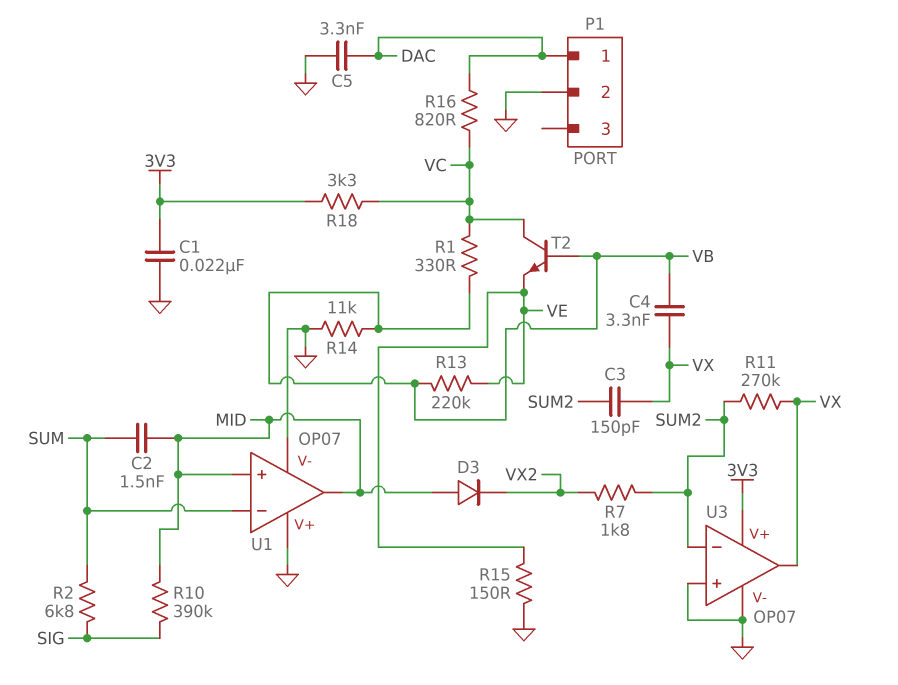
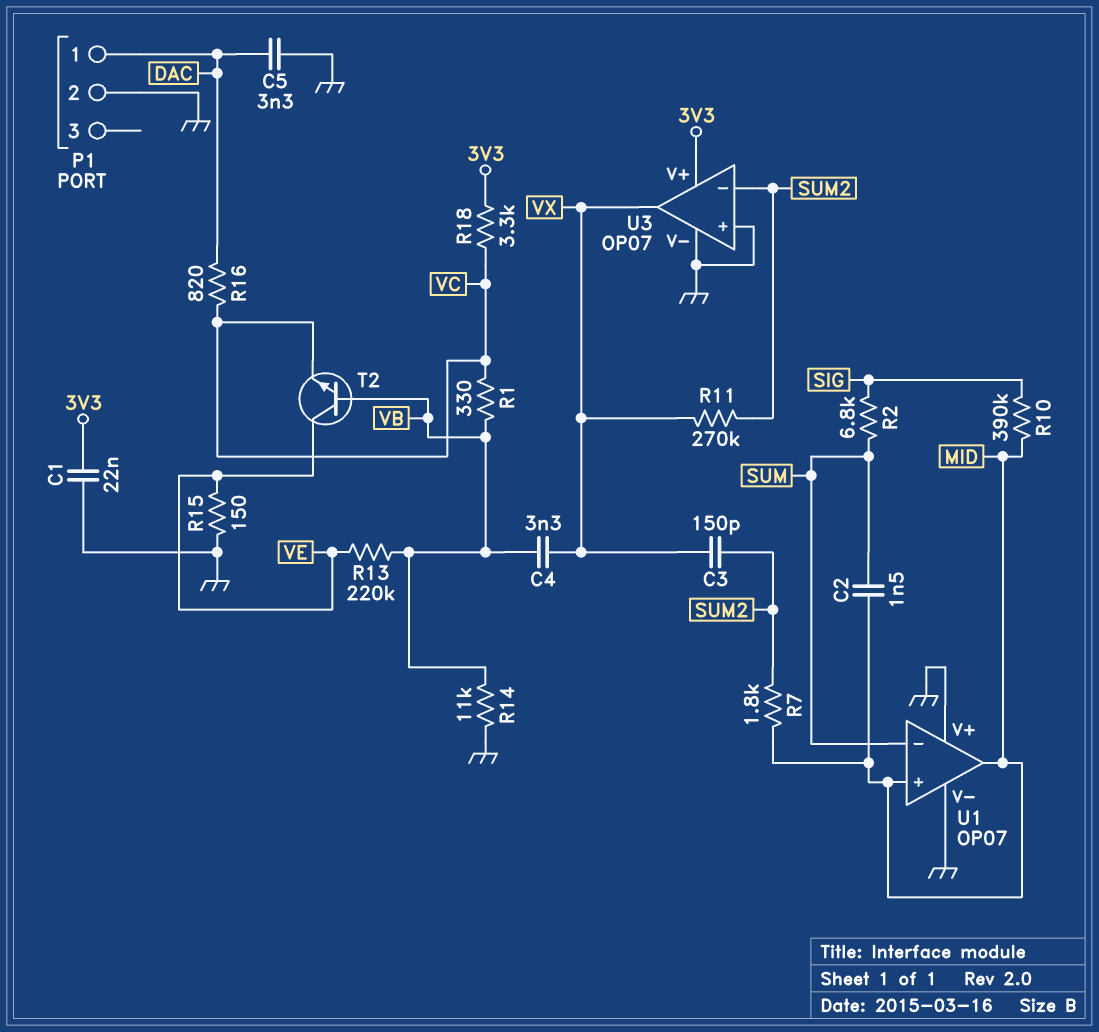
D3: diode (A MID, K VX2) -> none
R7: 1.8k (SUM2, VX2) -> 1.8k (MID, SUM2)
T2: NPN (B VB, C VC, E VE) -> NPN (B VB, C VE, E VC)

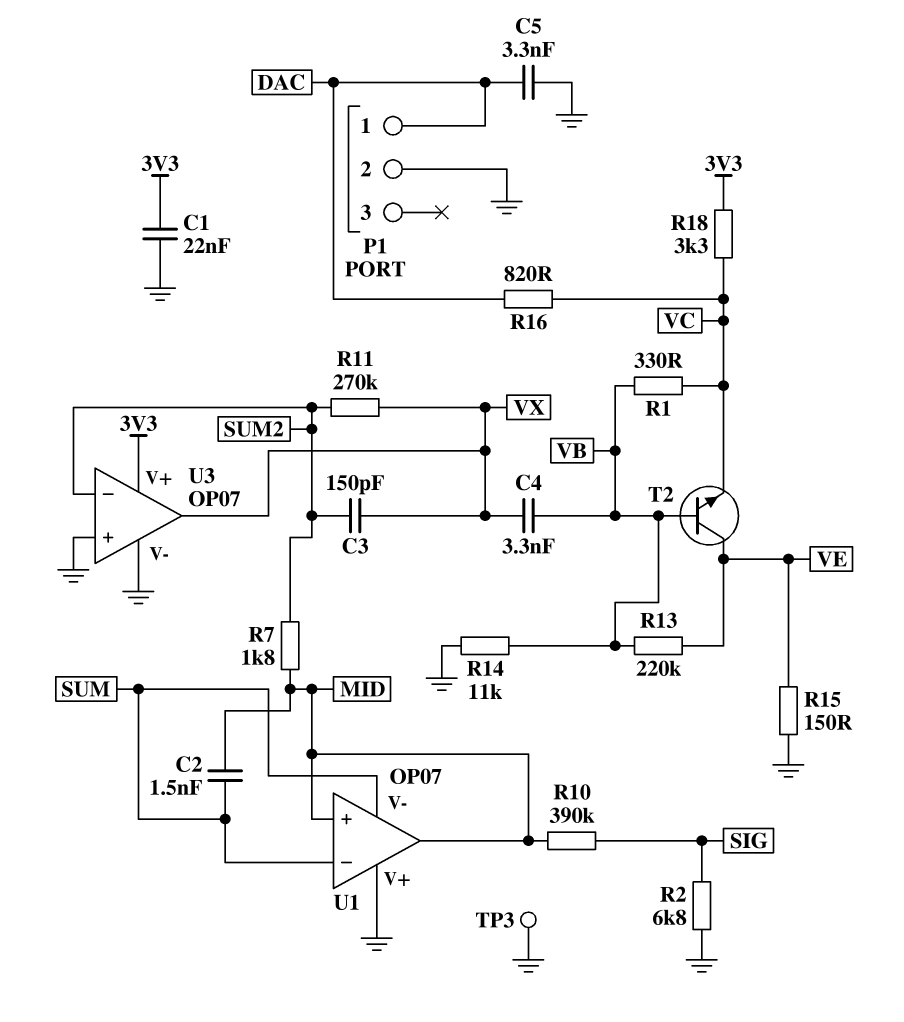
R2: 6.8k (SIG, SUM) -> 6.8k (GND, SIG)
TP3: none -> test point (GND)
U1 pin V-: GND -> SUM

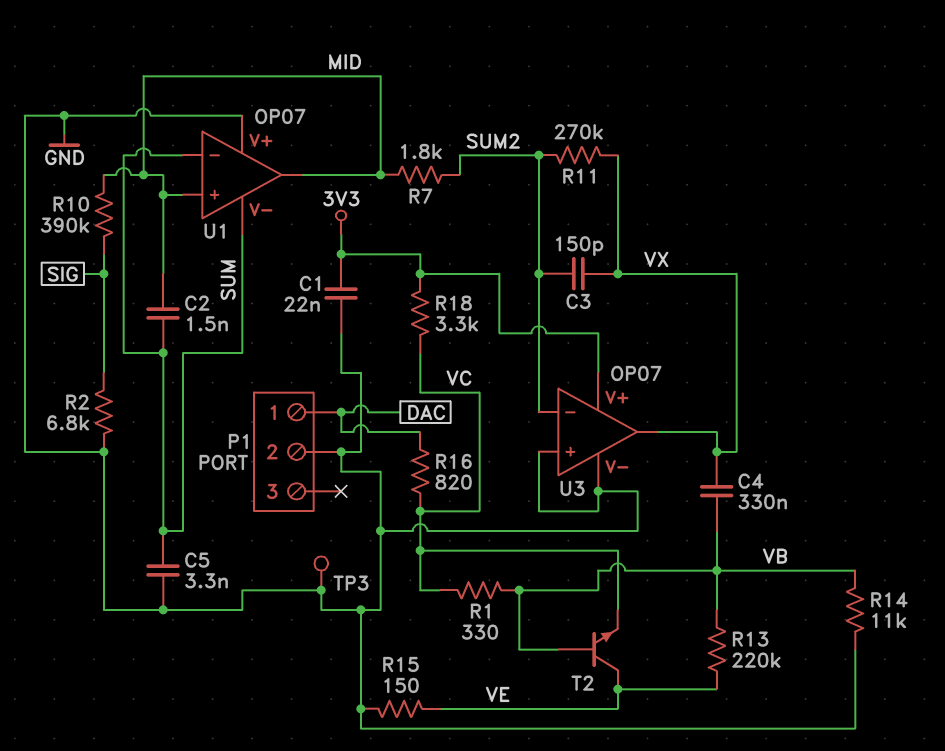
C4: 3.3nF (VB, VX) -> 330nF (VB, VX)
C5: 3.3nF (DAC, GND) -> 3.3nF (GND, SUM)

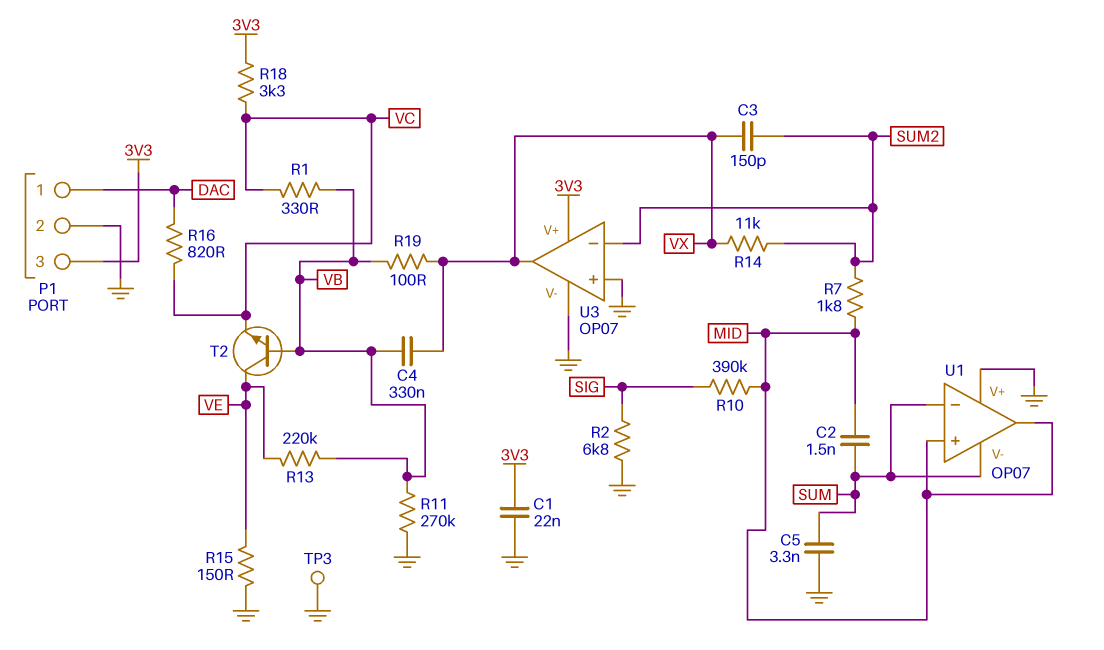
P1 pin 3: none -> 3V3
R11: 270k (SUM2, VX) -> 270k (GND, VB)
R14: 11k (GND, VB) -> 11k (SUM2, VX)
R19: none -> 100 (VB, VX)

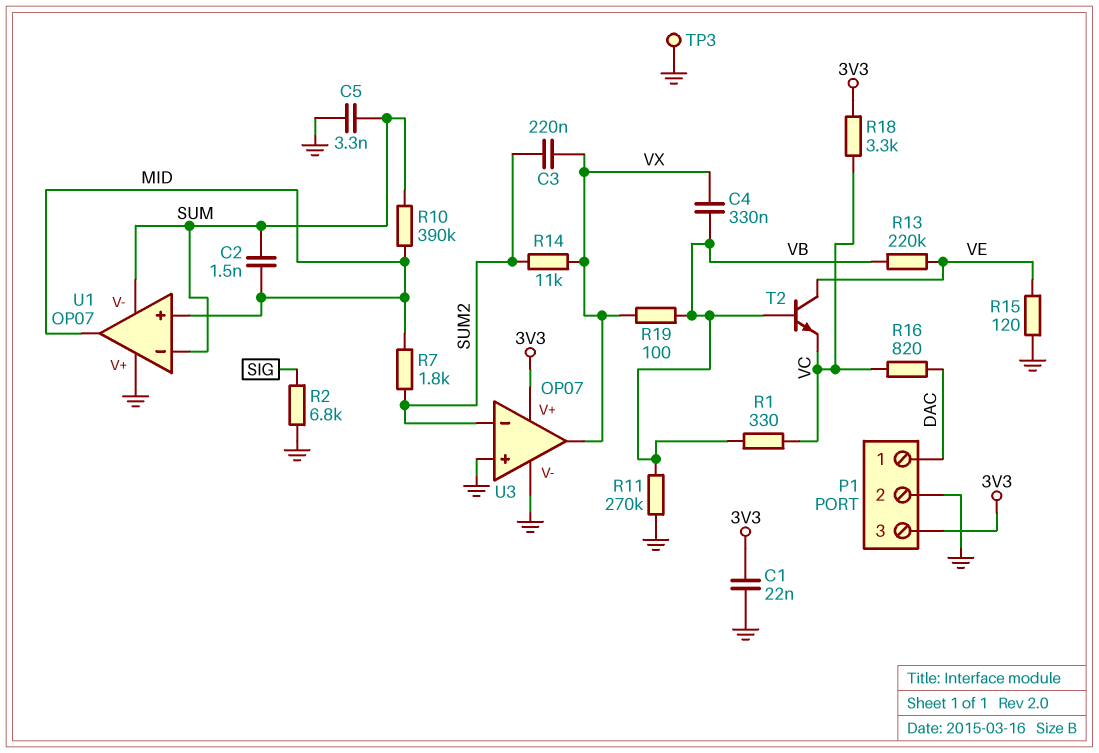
C3: 150pF (SUM2, VX) -> 220nF (SUM2, VX)
R10: 390k (MID, SIG) -> 390k (MID, SUM)
R15: 150 (GND, VE) -> 120 (GND, VE)

